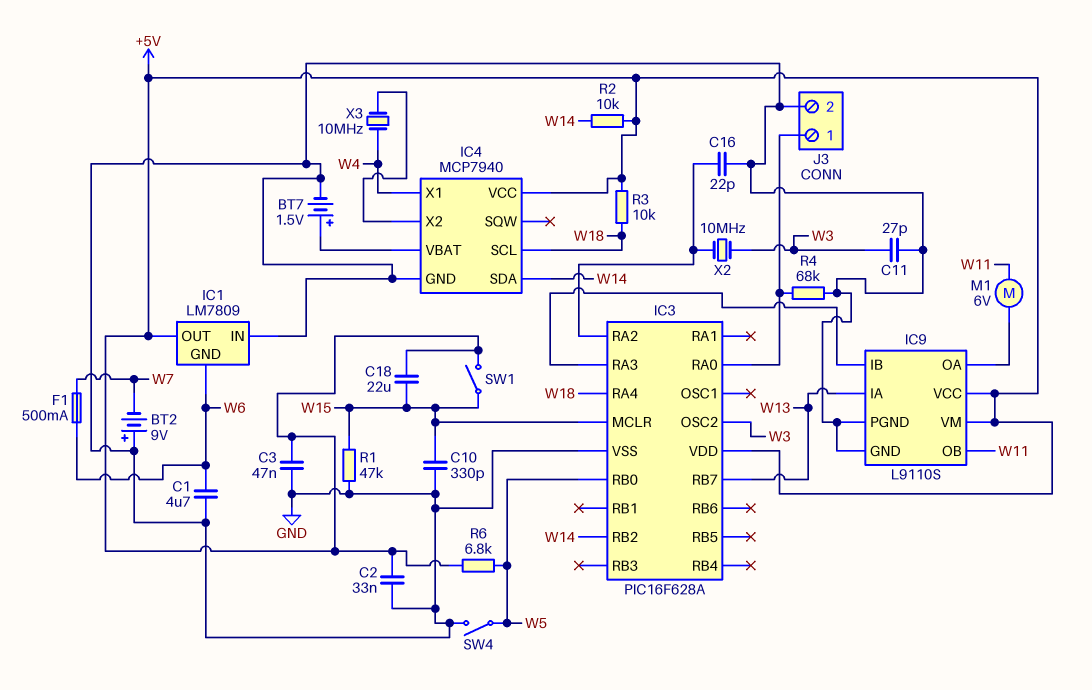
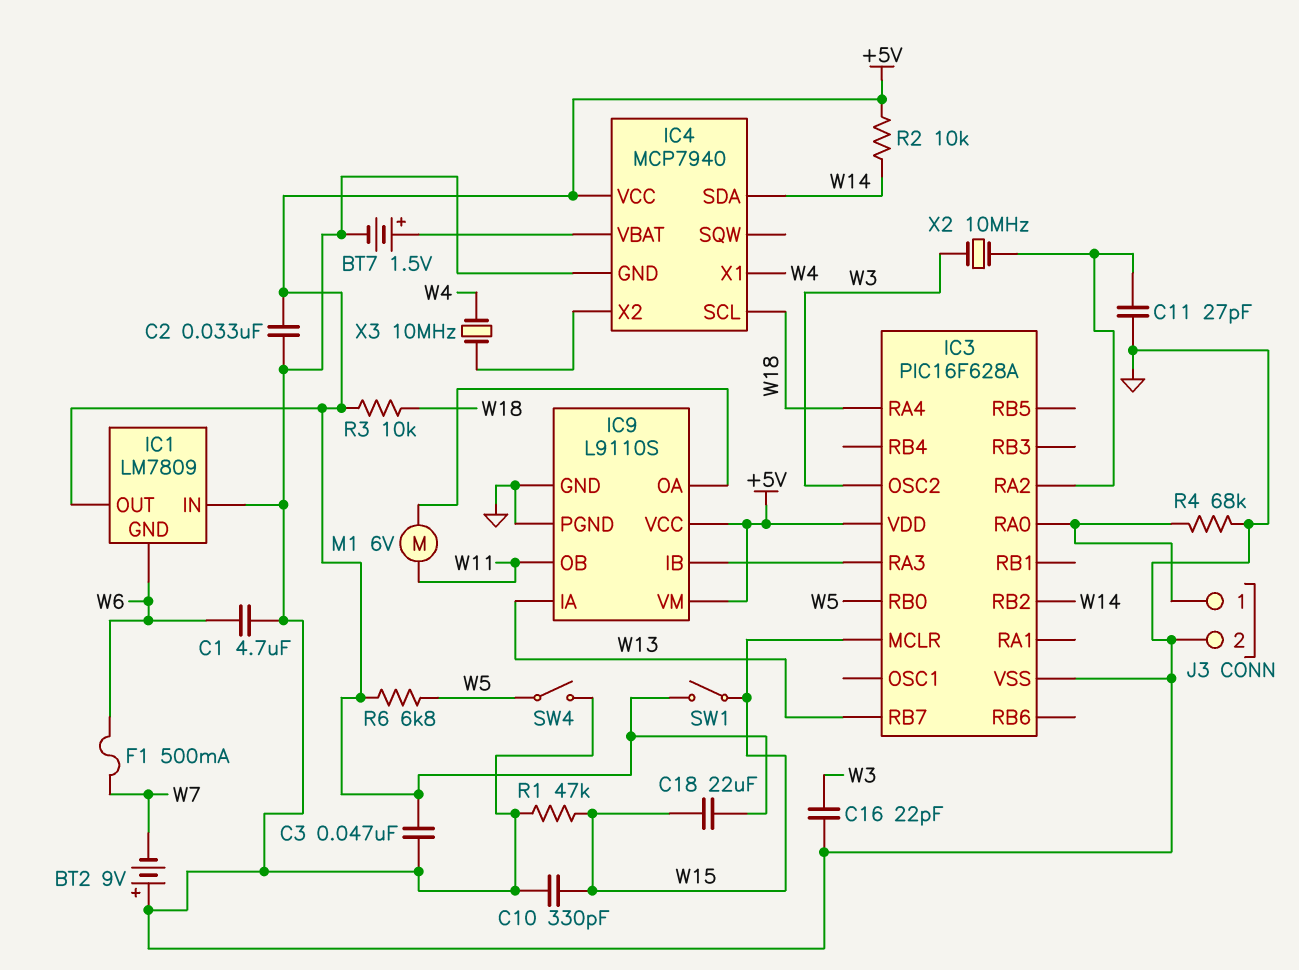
C11: 27pF (GND, W3) -> 27pF (GND, IC3/RA2)
C16: 22pF (GND, IC3/RA2) -> 22pF (GND, W3)

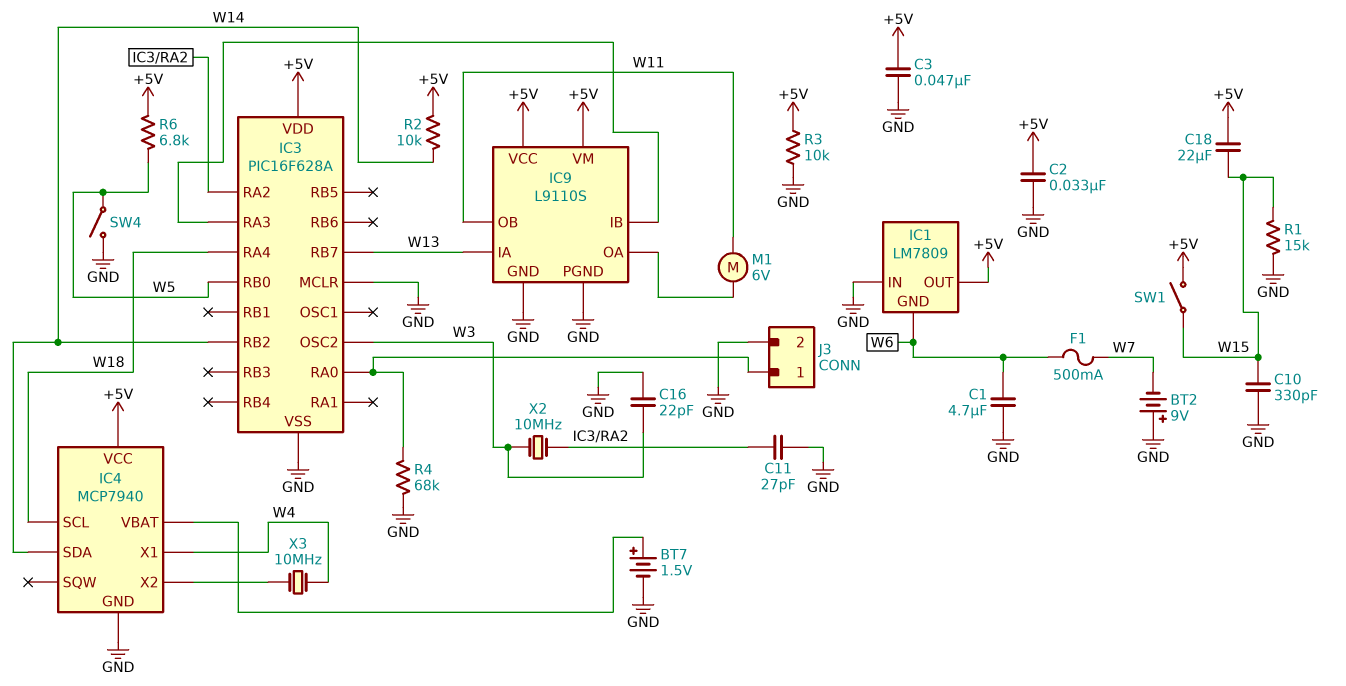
IC3 pin MCLR: W15 -> GND
R1: 47k (GND, W15) -> 15k (GND, W15)
R3: 10k (+5V, W18) -> 10k (+5V, GND)

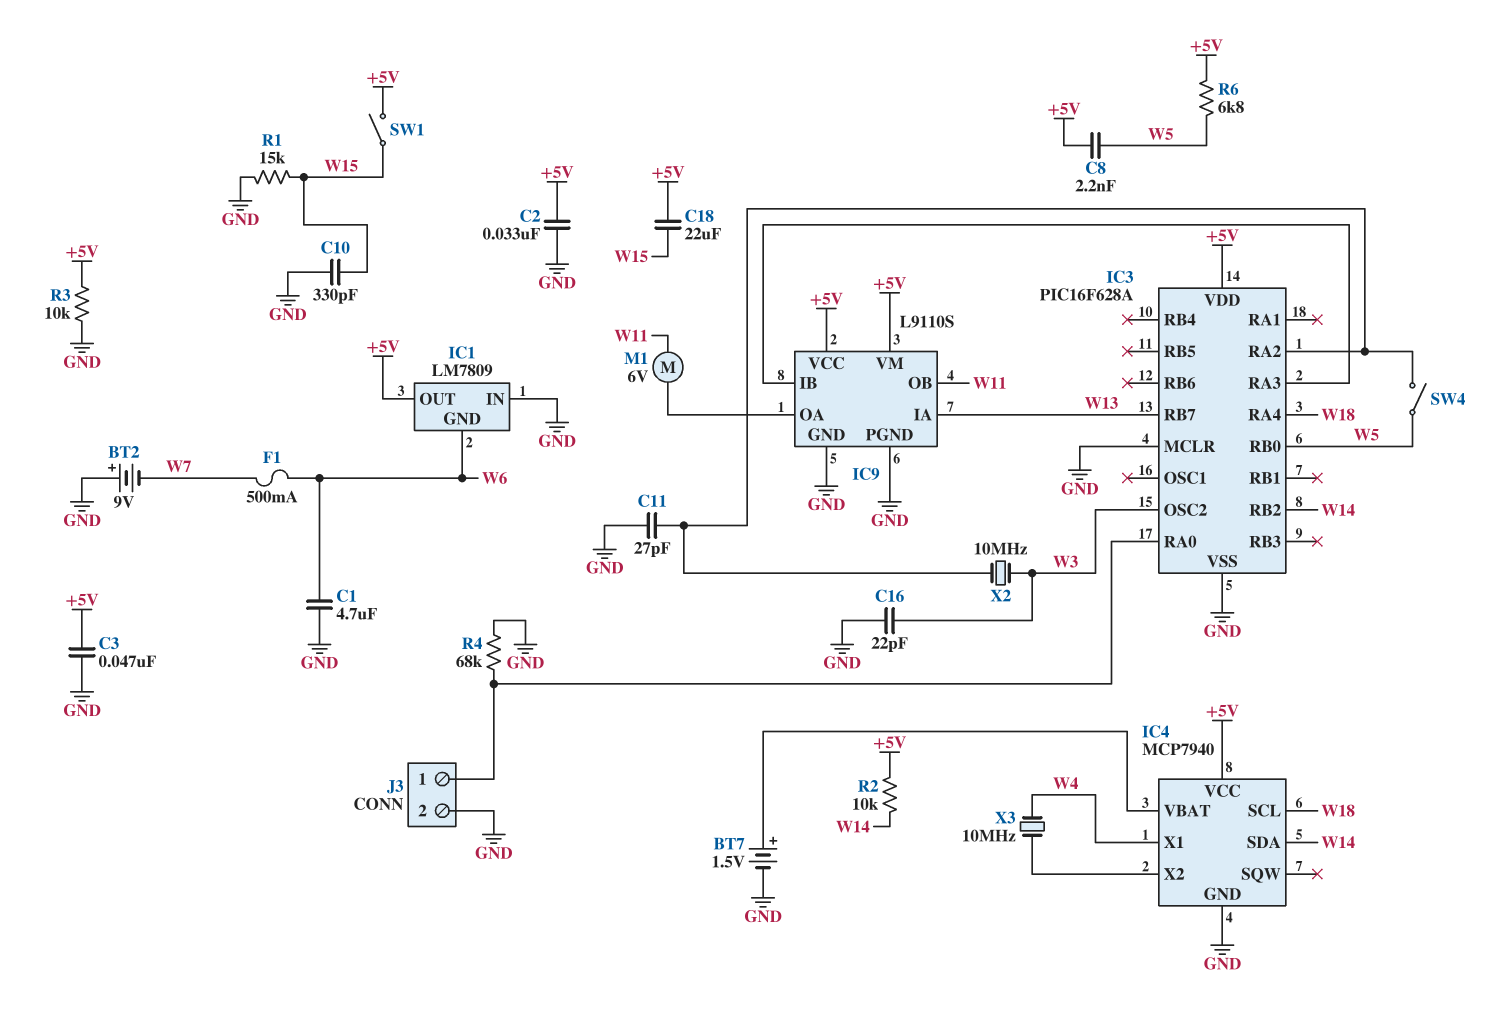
C8: none -> 2.2nF (+5V, W5)
SW4: switch (GND, W5) -> switch (IC3/RA2, W5)

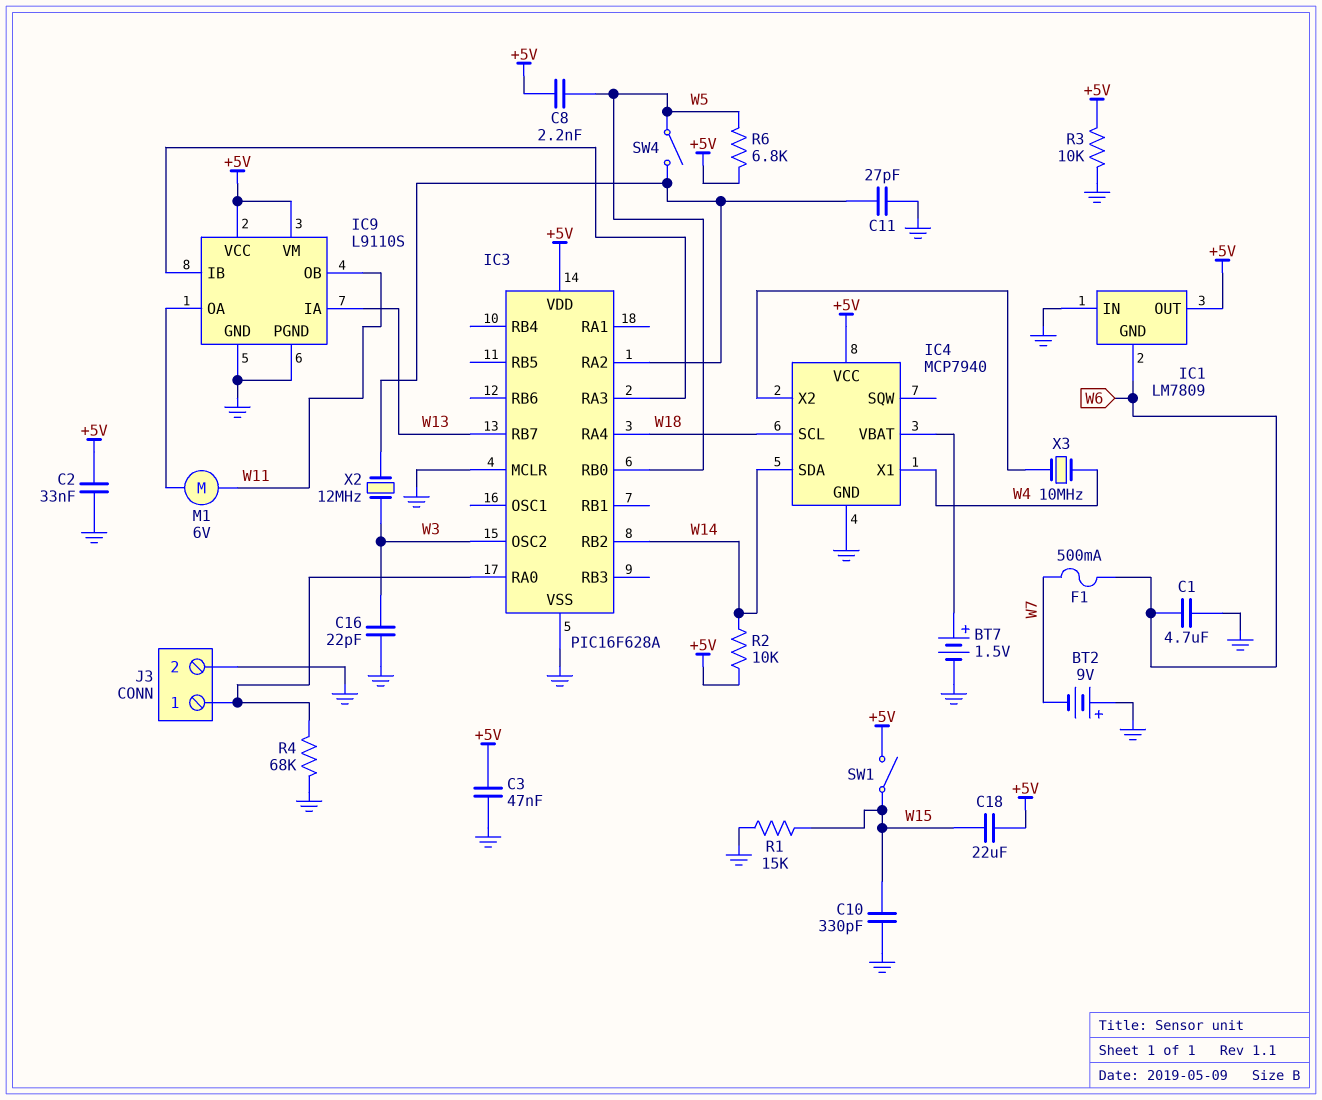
X2: 10MHz (IC3/RA2, W3) -> 12MHz (IC3/RA2, W3)

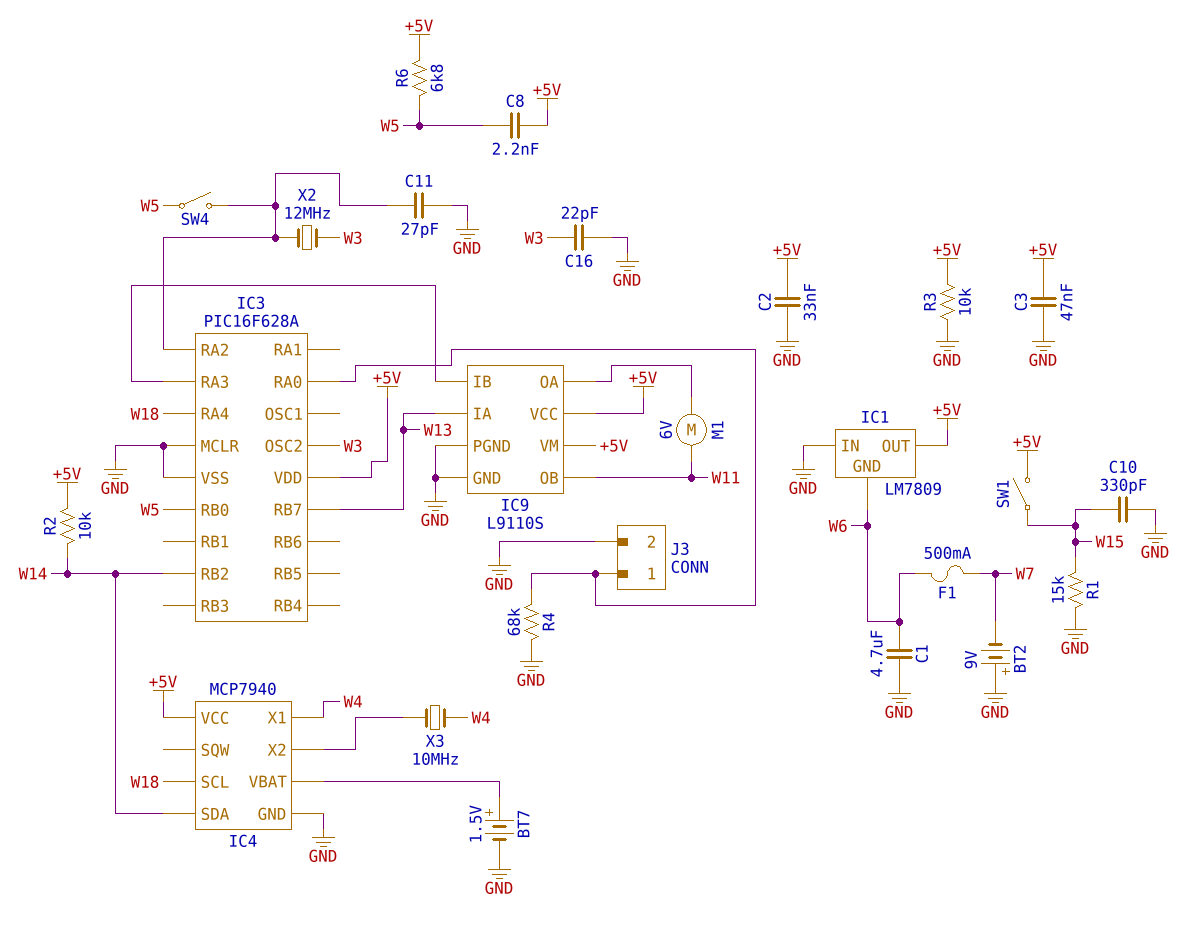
C18: 22uF (+5V, W15) -> none

